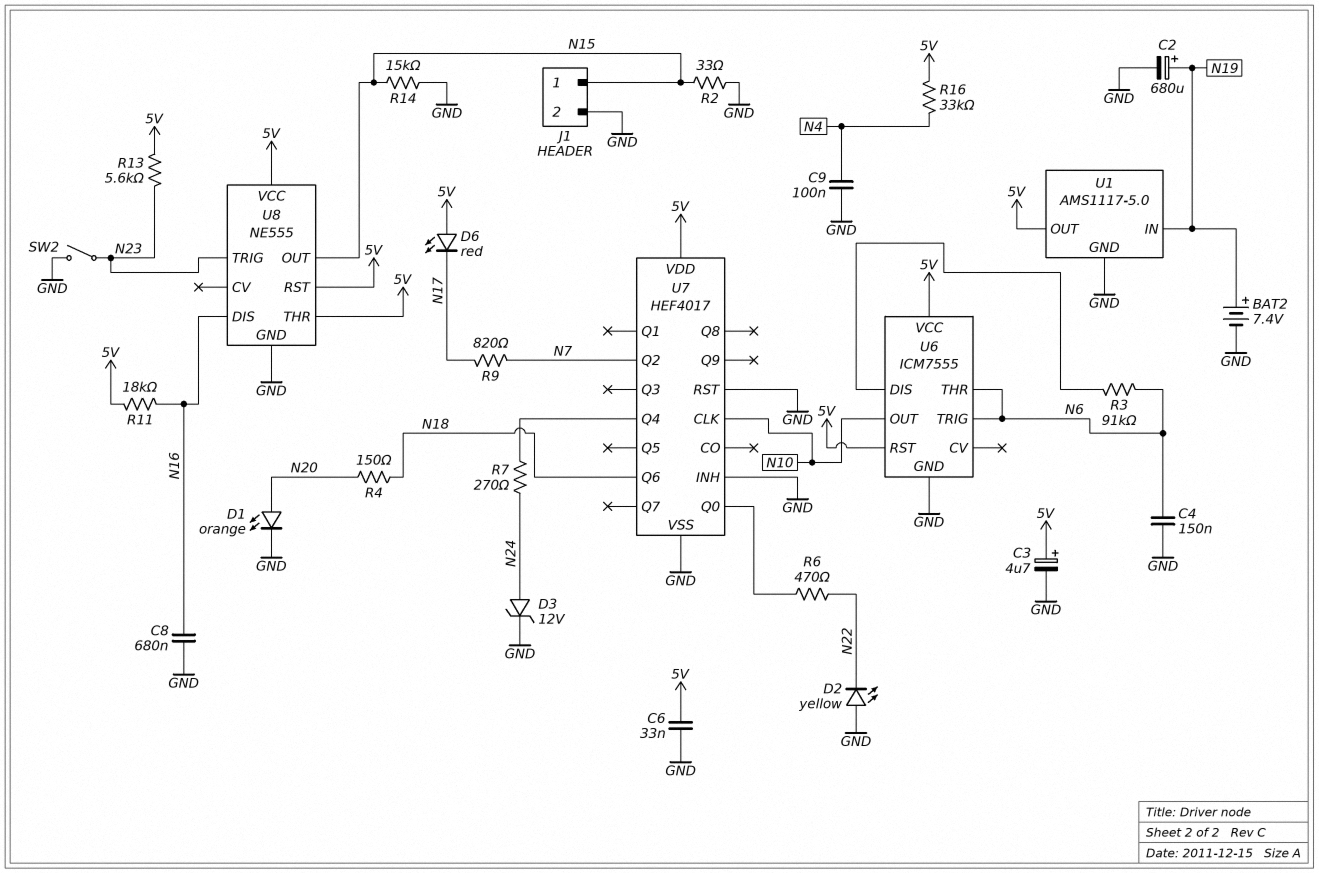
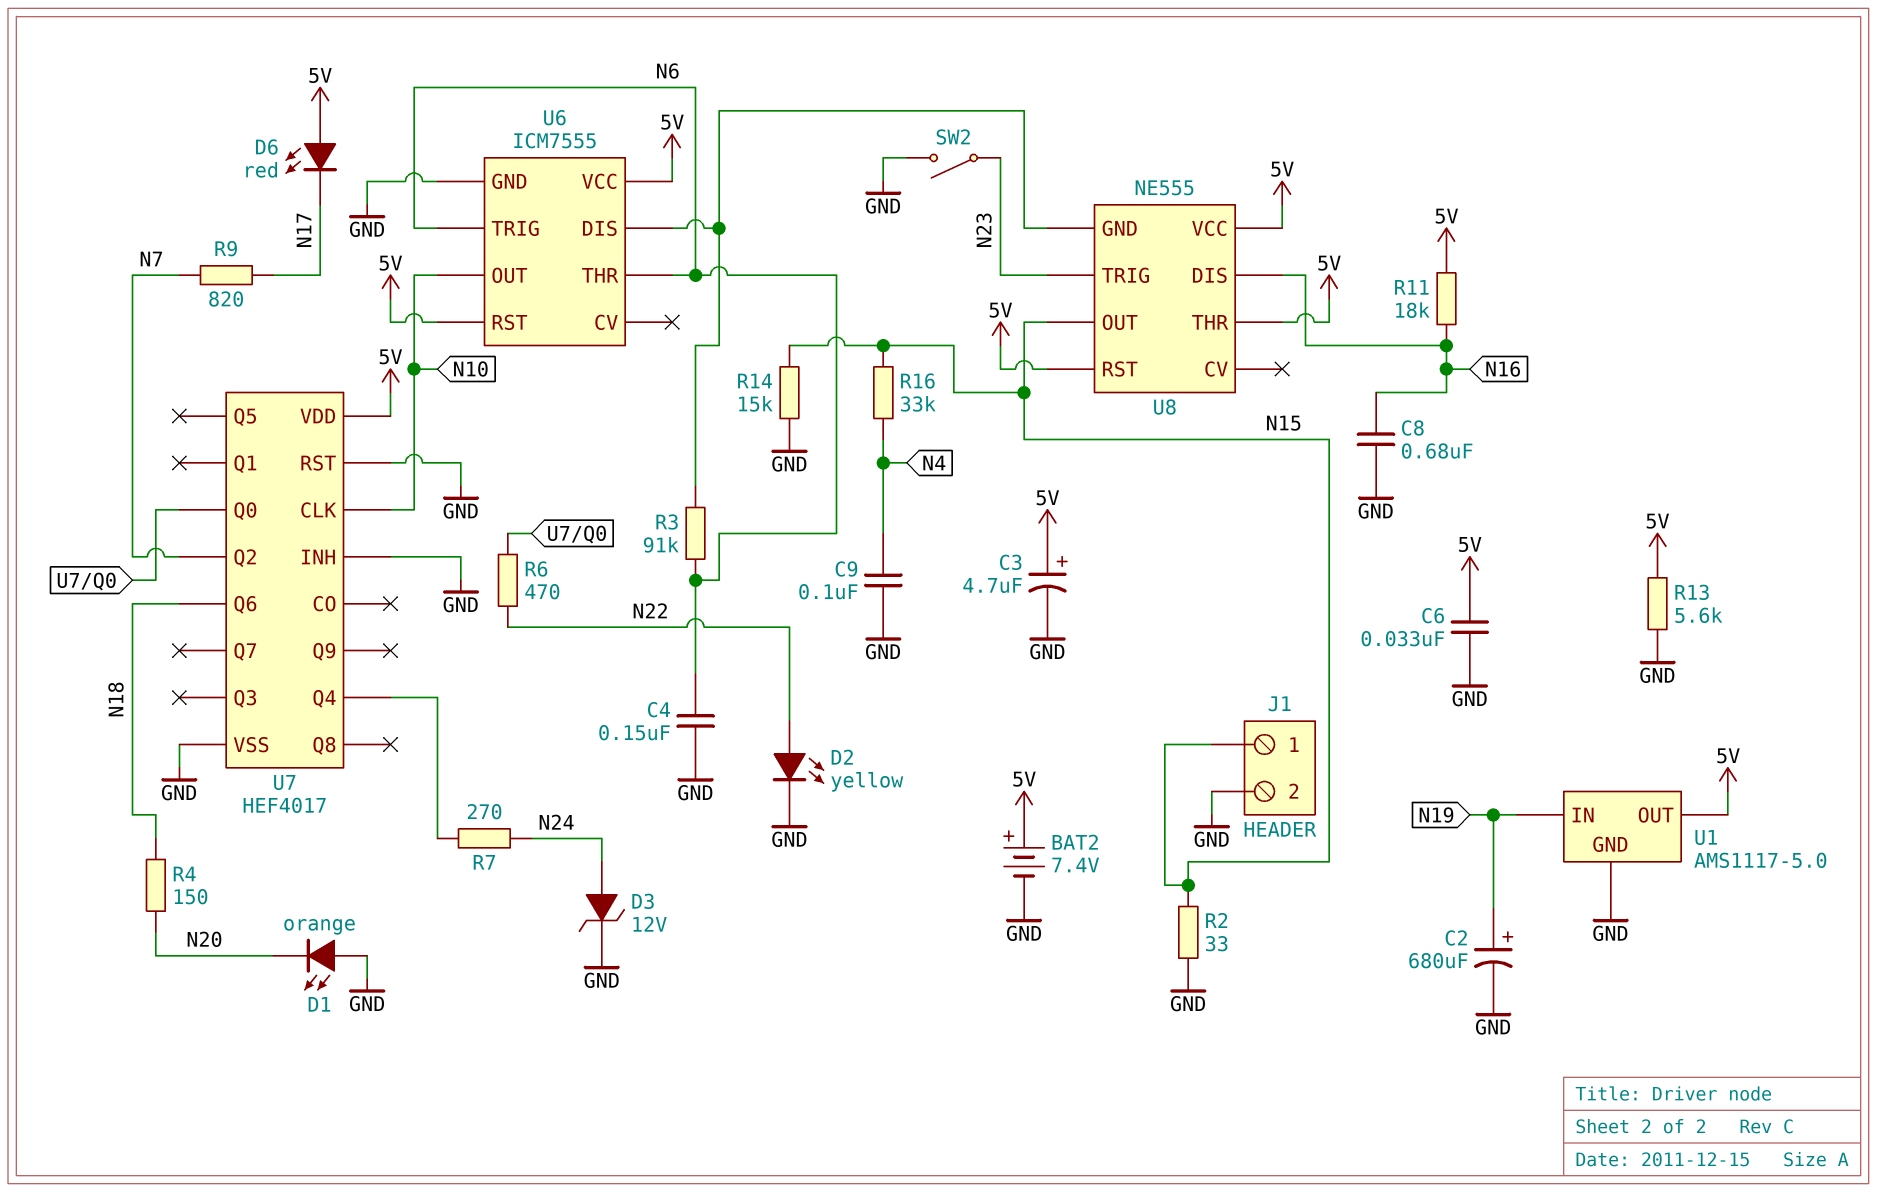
BAT2: 7.4V (plus N19, minus GND) -> 7.4V (plus 5V, minus GND)
D1: LED orange (A N20, K GND) -> LED orange (A GND, K N20)
D2: LED yellow (A GND, K N22) -> LED yellow (A N22, K GND)
R13: 5.6k (5V, N23) -> 5.6k (5V, GND)
R16: 33k (5V, N4) -> 33k (N4, N15)
U8 pin GND: GND -> U6/DIS

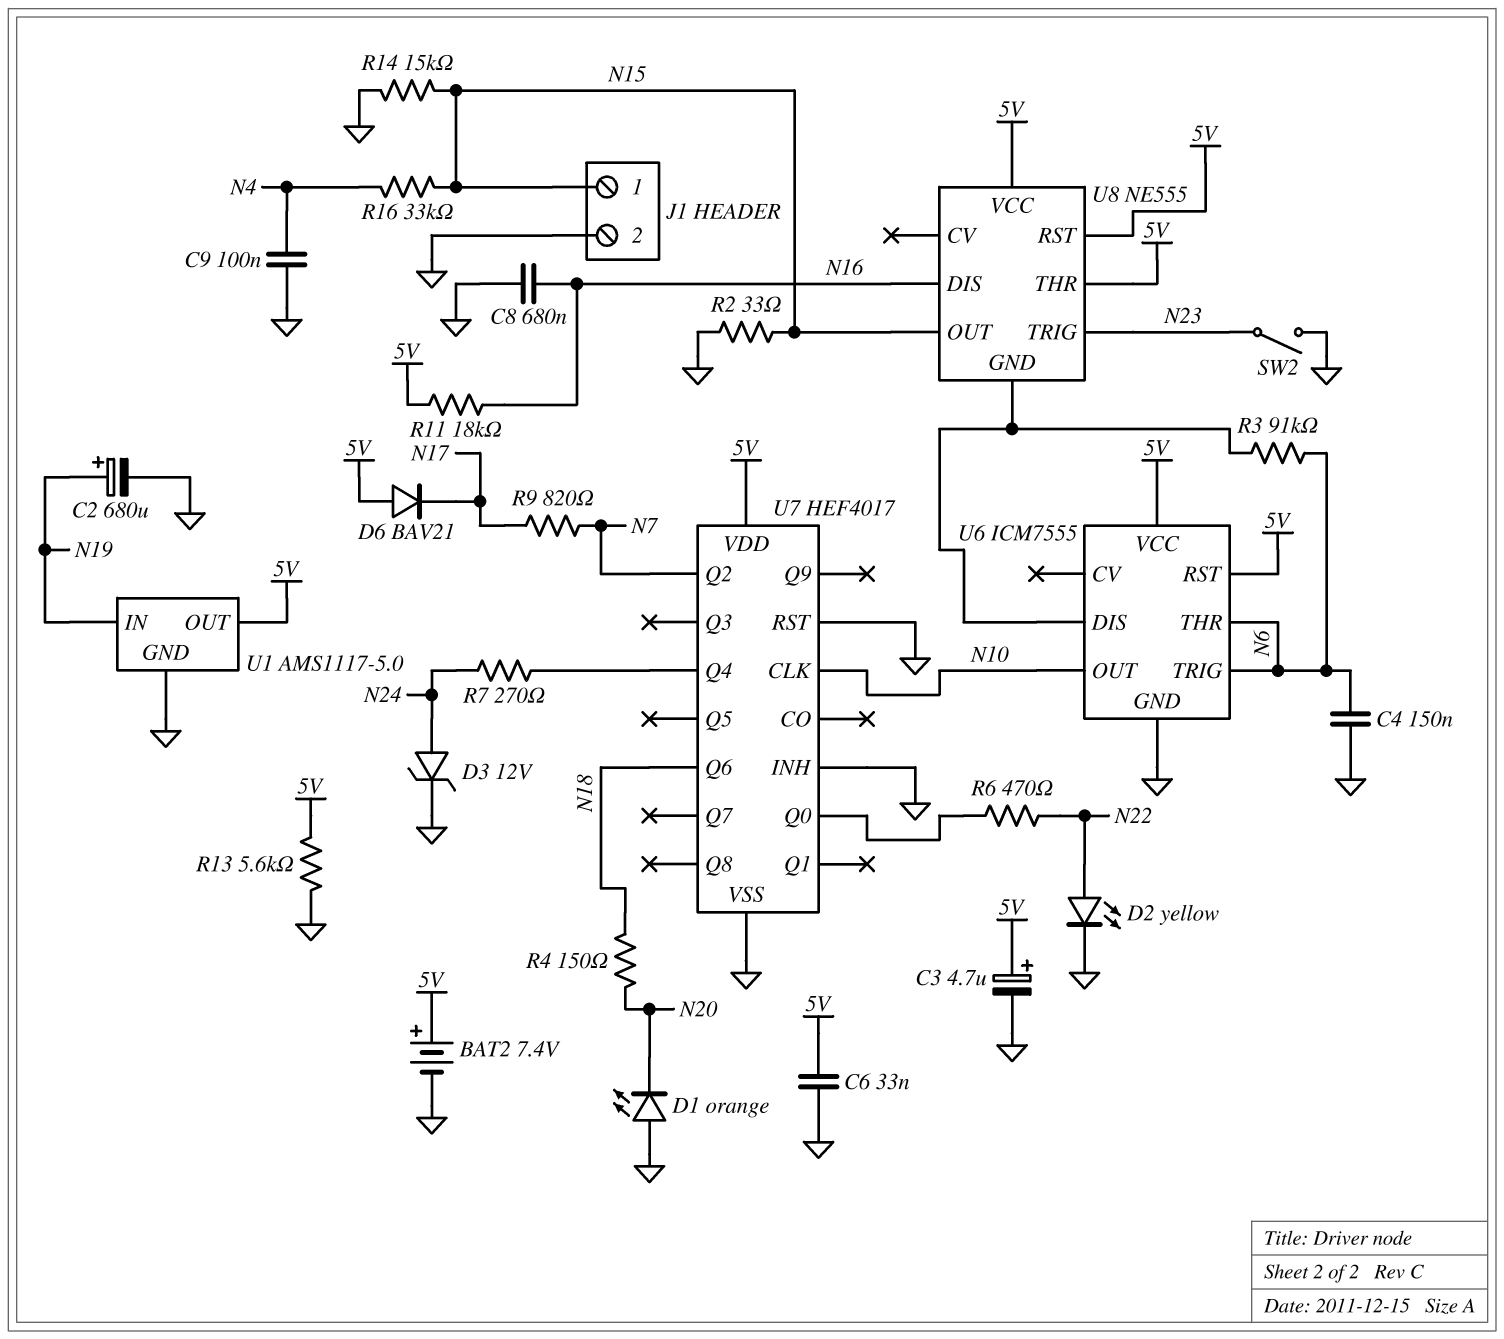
D6: LED red (A 5V, K N17) -> diode BAV21 (A 5V, K N17)

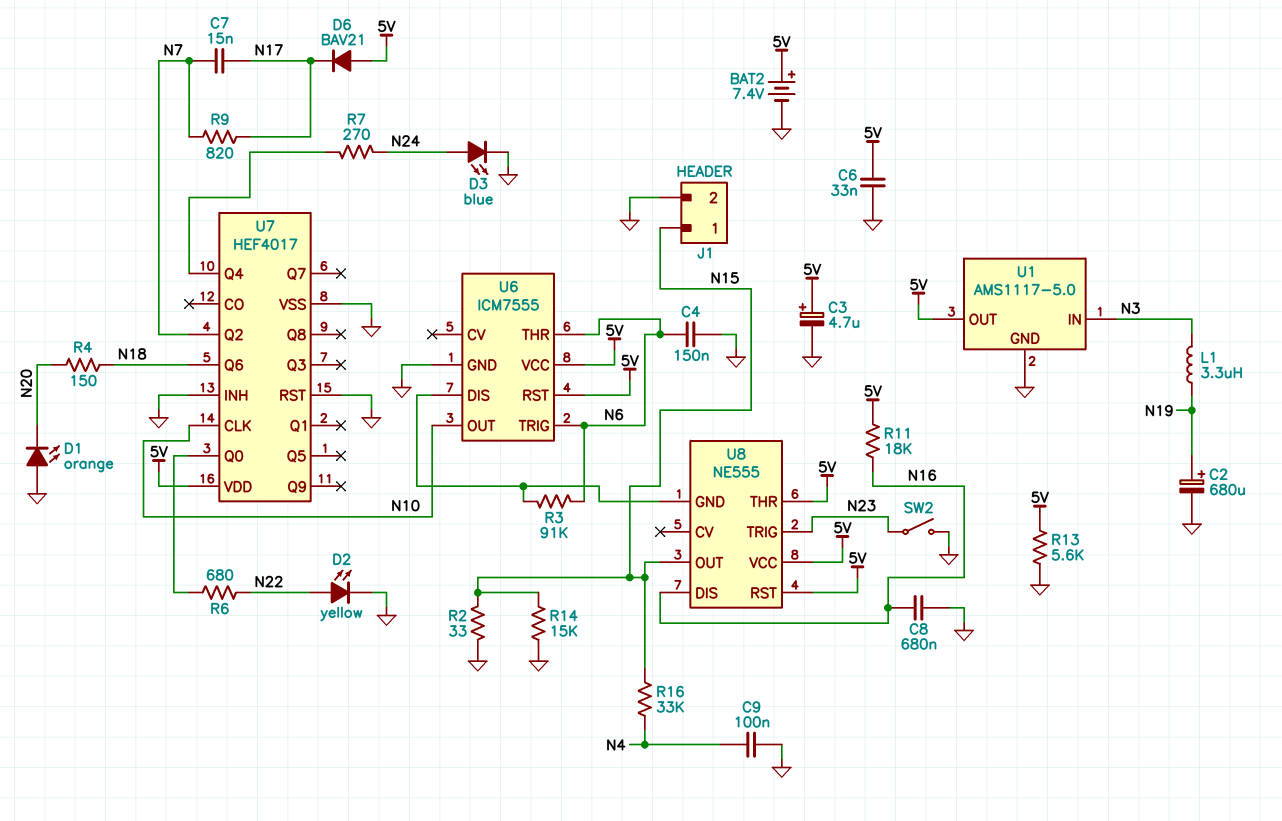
C7: none -> 15nF (N7, N17)
D3: zener 12V (A N24, K GND) -> LED blue (A N24, K GND)
L1: none -> 3.3uH (N3, N19)
R6: 470 (N22, U7/Q0) -> 680 (N22, U7/Q0)
U1 pin IN: N19 -> N3

